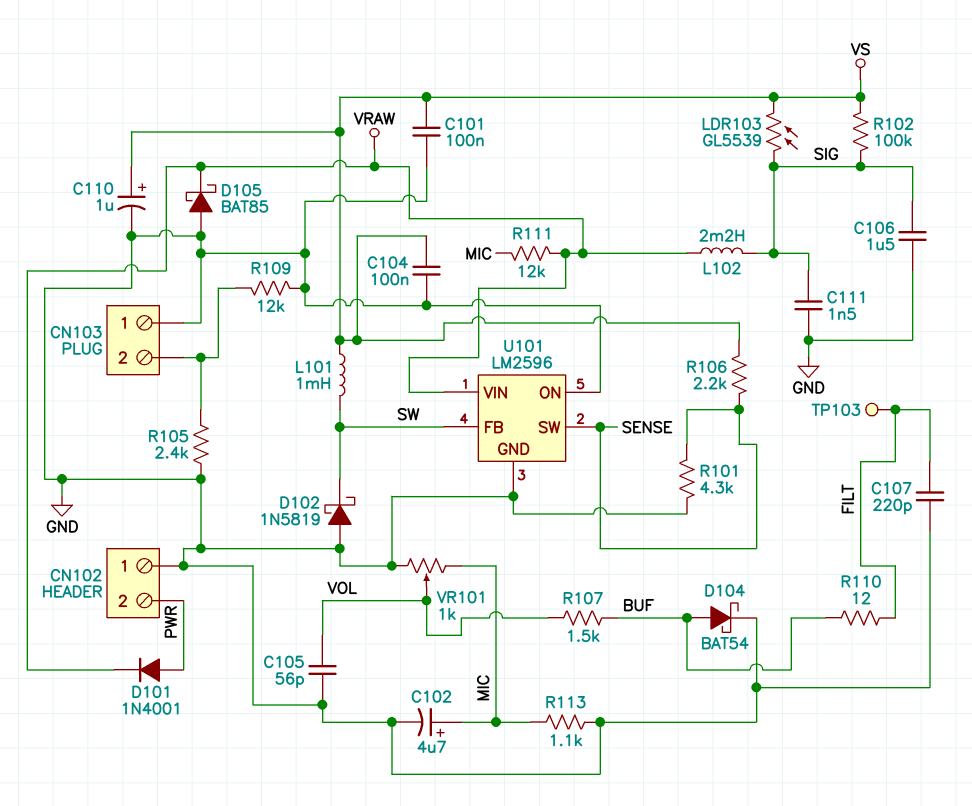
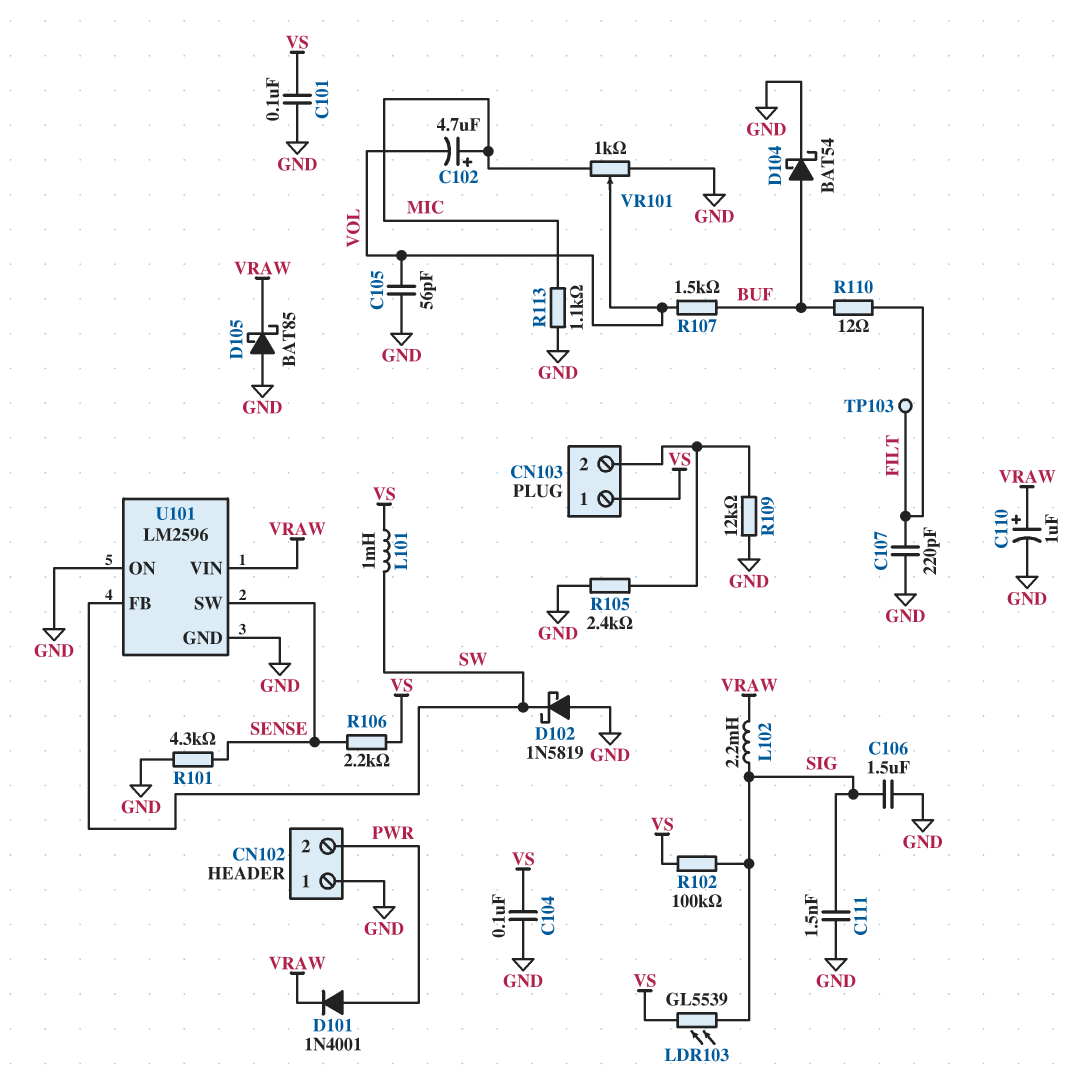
C102: 4.7uF (plus MIC, minus GND) -> 4.7uF (plus MIC, minus VOL)
C110: 1uF (plus VS, minus GND) -> 1uF (plus VRAW, minus GND)
CN103 pin 1: GND -> VS
R111: 12k (MIC, VRAW) -> none

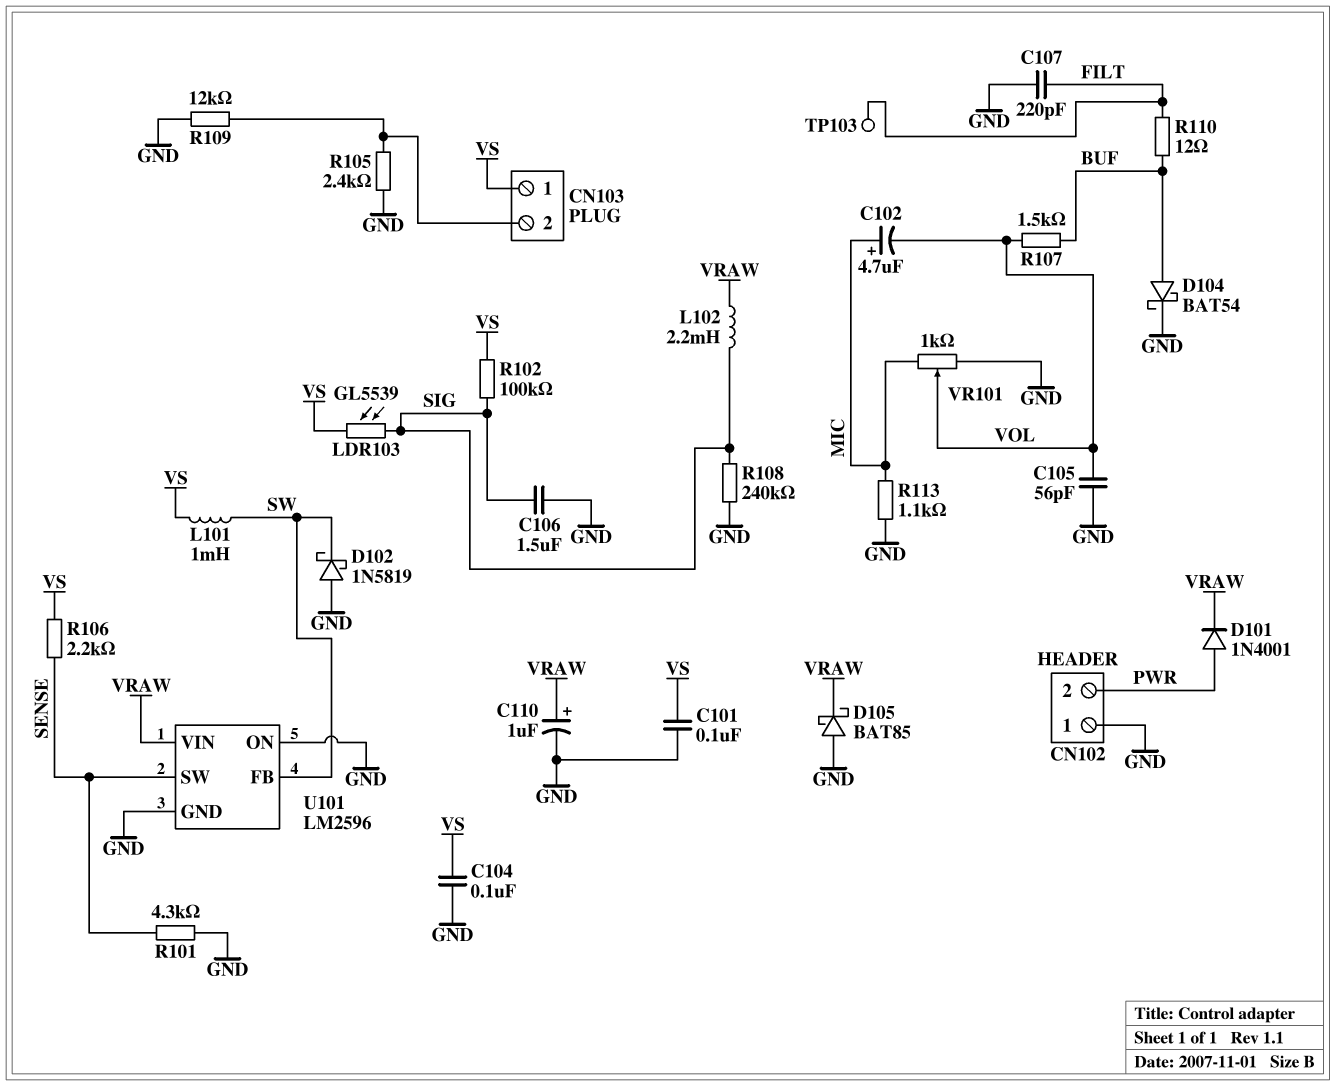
C111: 1.5nF (GND, SIG) -> none
R108: none -> 240k (GND, SIG)

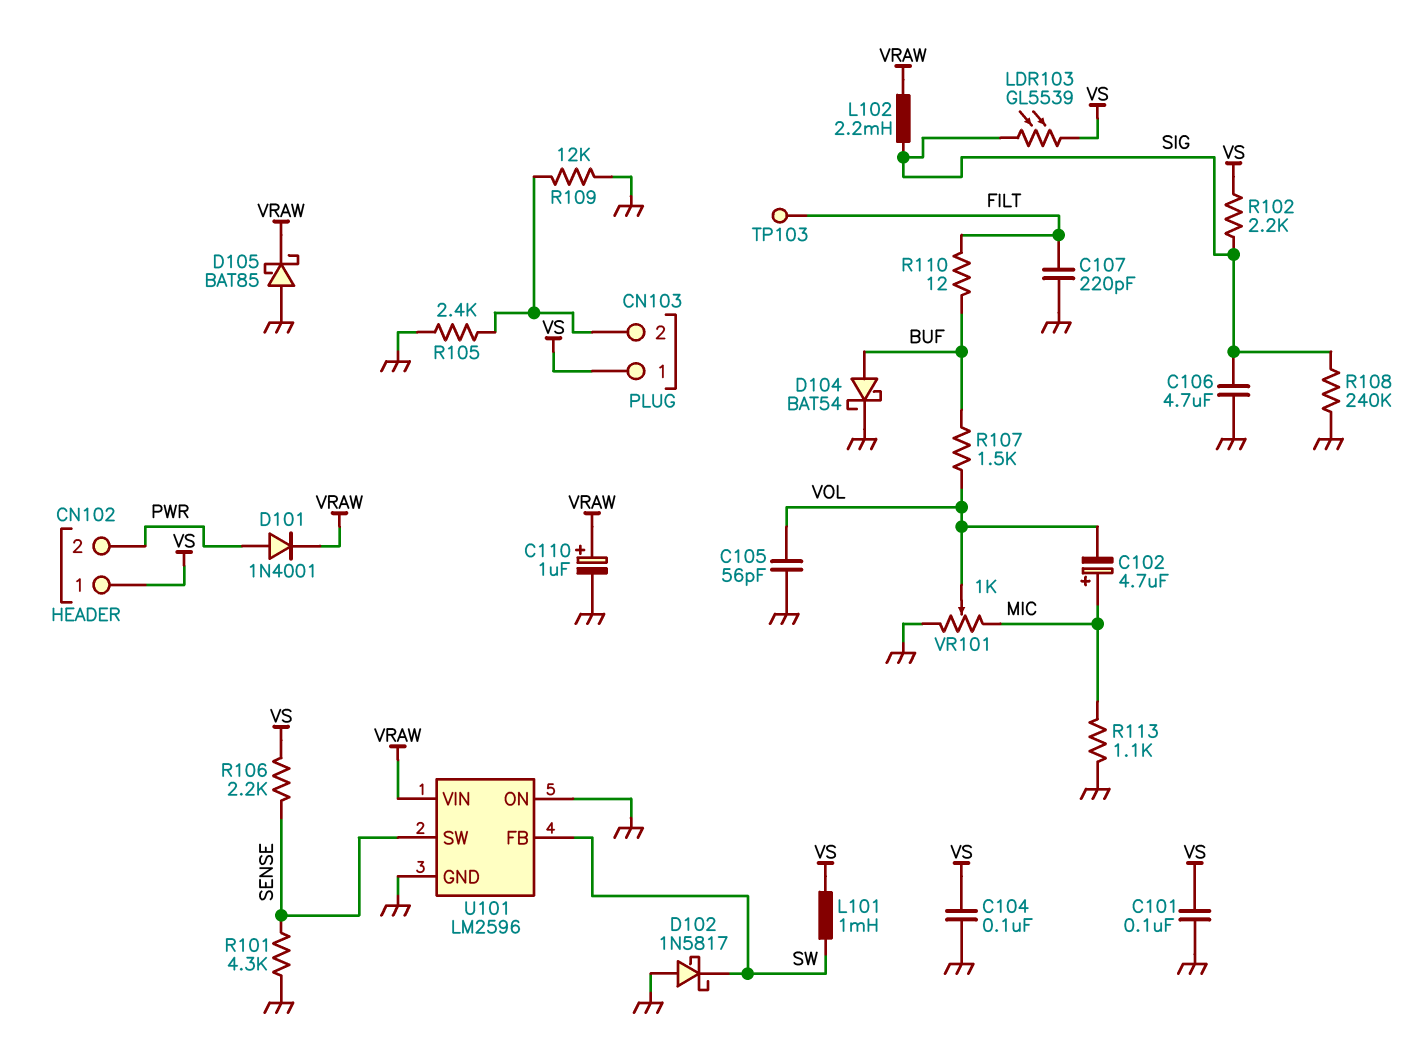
C106: 1.5uF (GND, SIG) -> 4.7uF (GND, SIG)
CN102 pin 1: GND -> VS
D102: schottky 1N5819 (A GND, K SW) -> schottky 1N5817 (A GND, K SW)
R102: 100k (SIG, VS) -> 2.2k (SIG, VS)

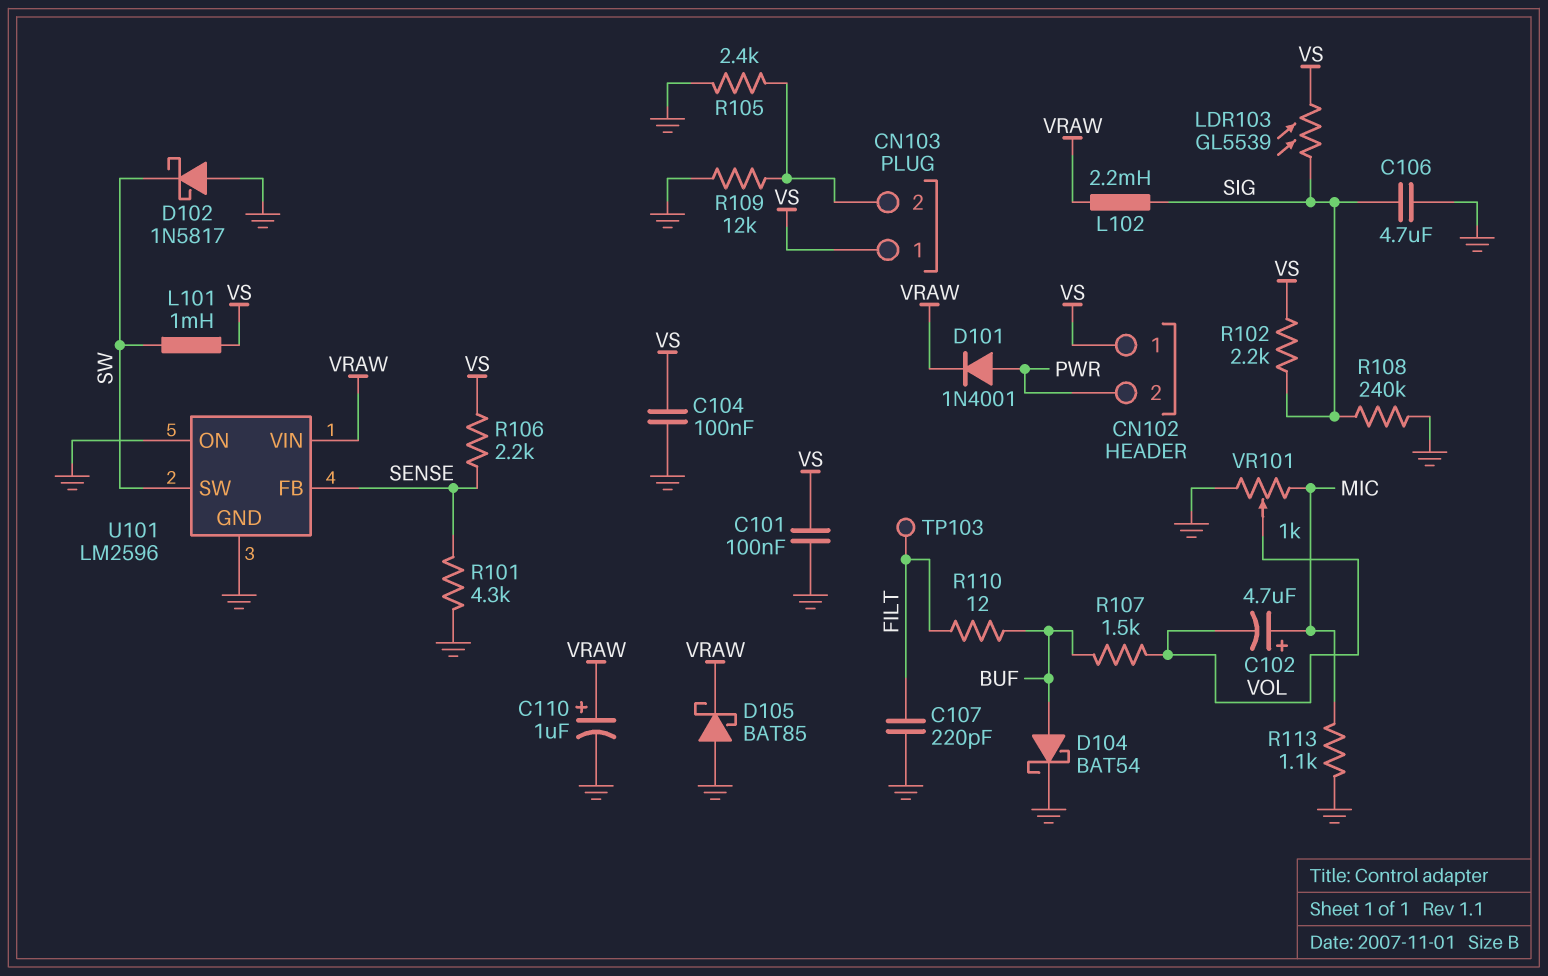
C105: 56pF (GND, VOL) -> none
U101 pin FB: SW -> SENSE
U101 pin SW: SENSE -> SW

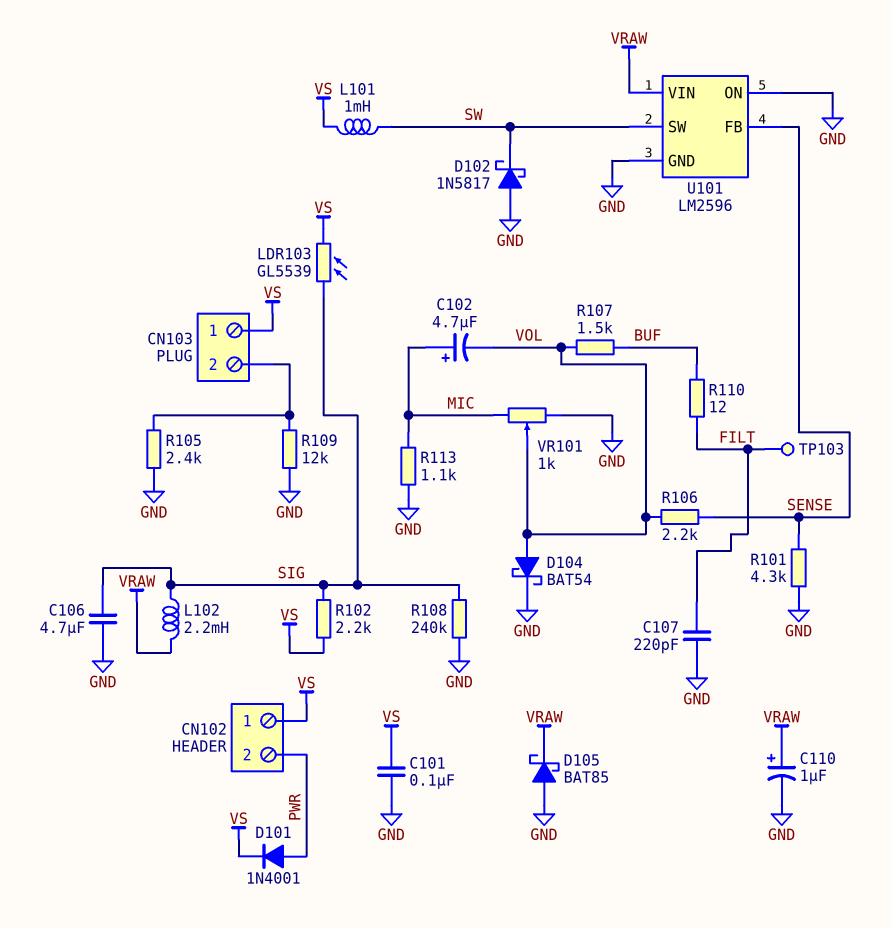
C104: 100nF (GND, VS) -> none
D101: diode 1N4001 (A PWR, K VRAW) -> diode 1N4001 (A PWR, K VS)
D104: schottky BAT54 (A BUF, K GND) -> schottky BAT54 (A VOL, K GND)
R106: 2.2k (SENSE, VS) -> 2.2k (SENSE, VOL)

